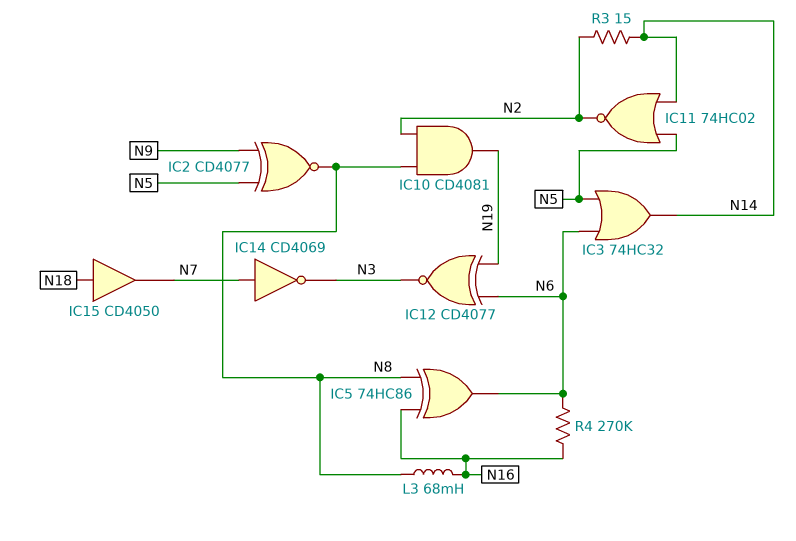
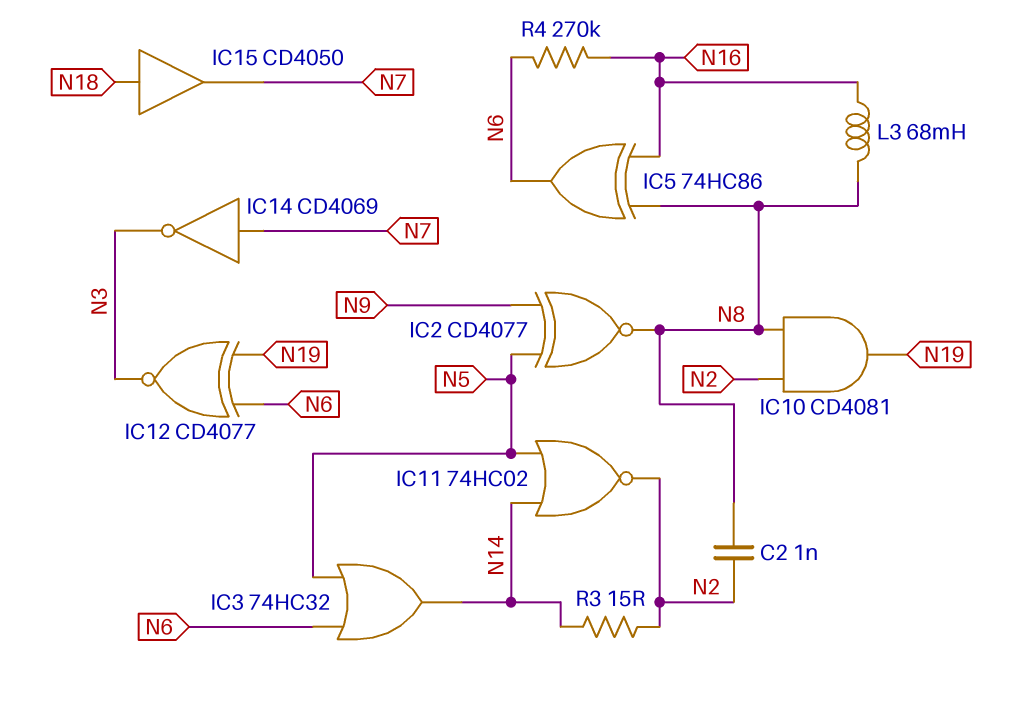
C2: none -> 1nF (N2, N8)

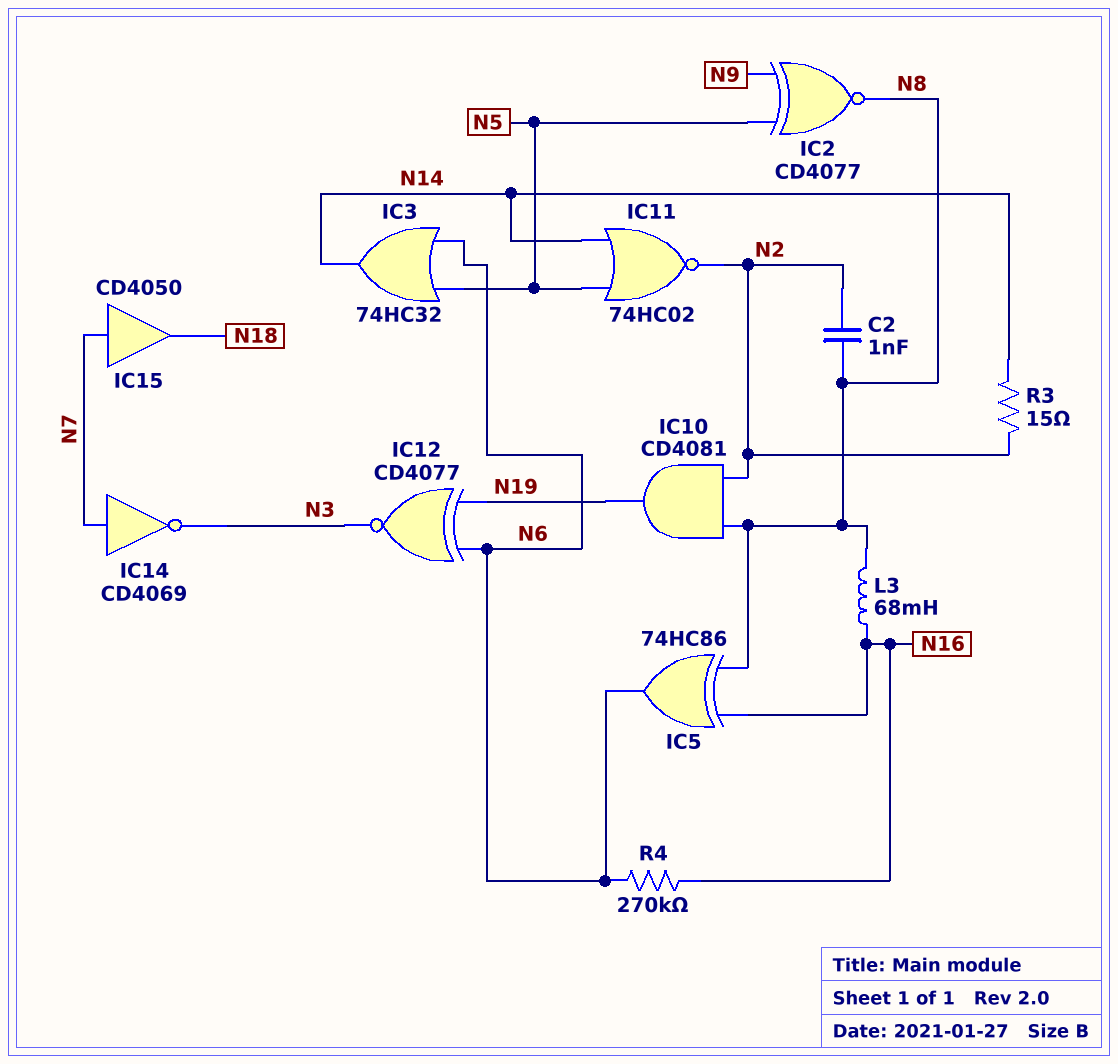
IC15: buffer CD4050 (in N18, out N7) -> buffer CD4050 (in N7, out N18)

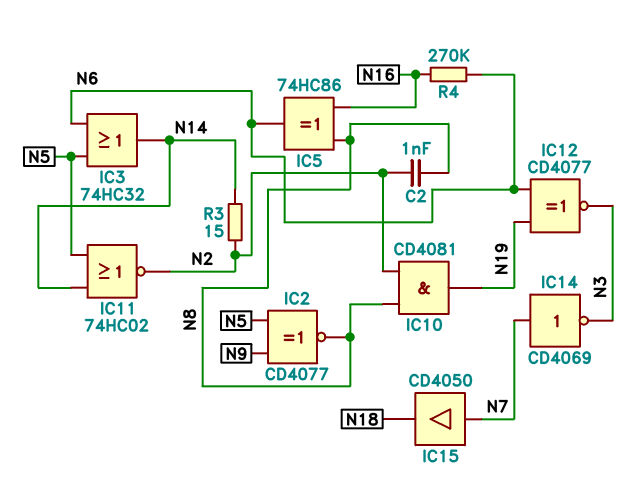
L3: 68mH (N8, N16) -> none

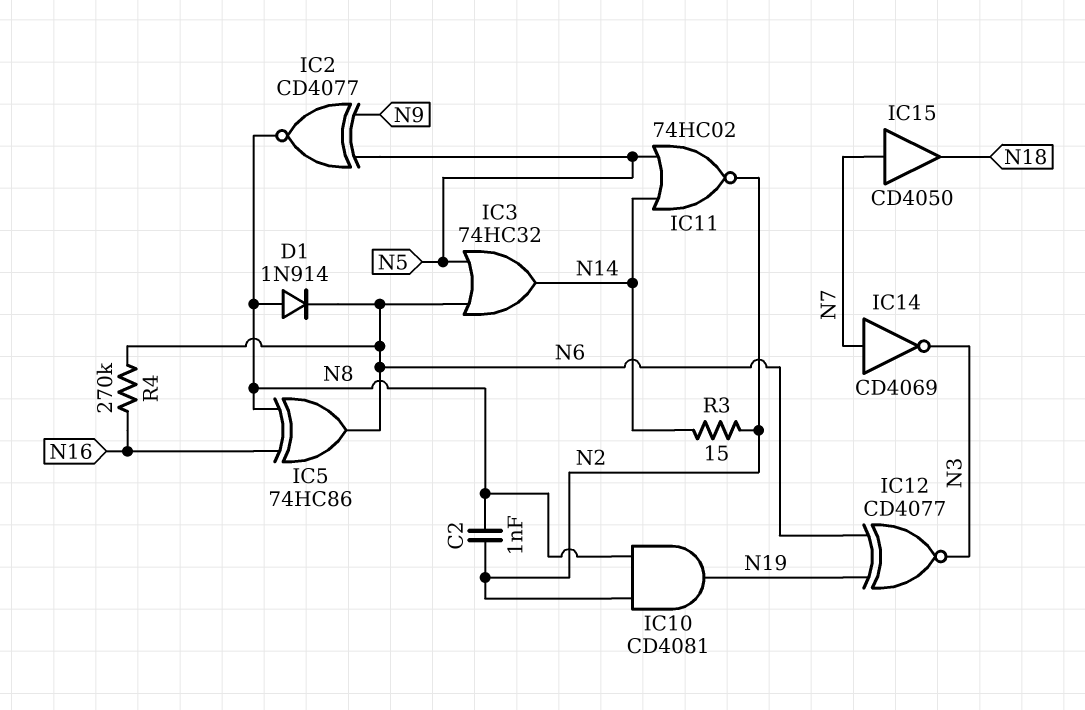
D1: none -> diode 1N914 (A N8, K N6)

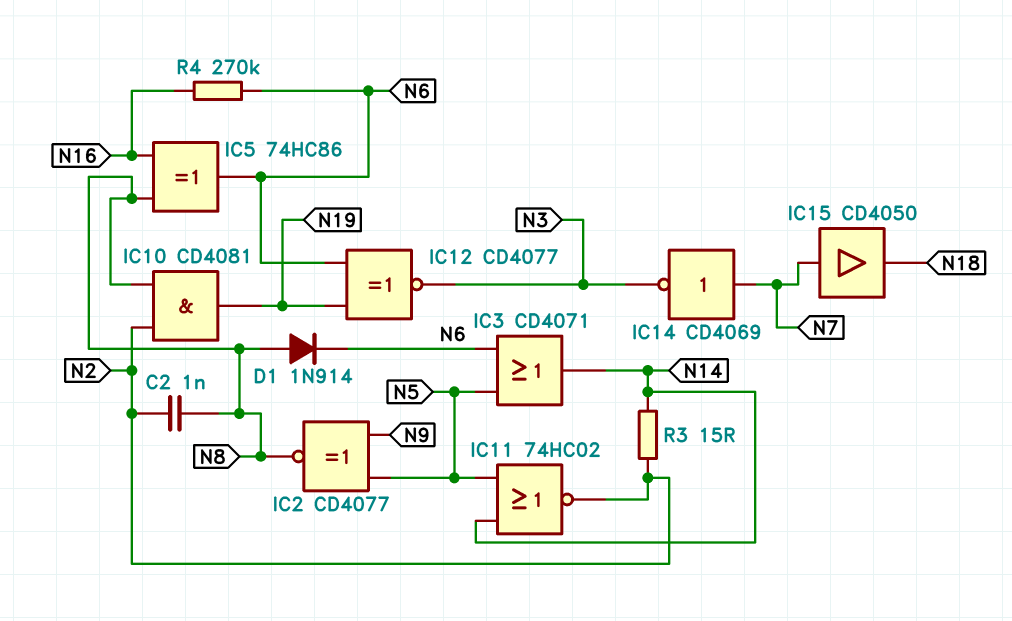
IC3: OR 74HC32 (in N5, in N6, out N14) -> OR CD4071 (in N5, in N6, out N14)

